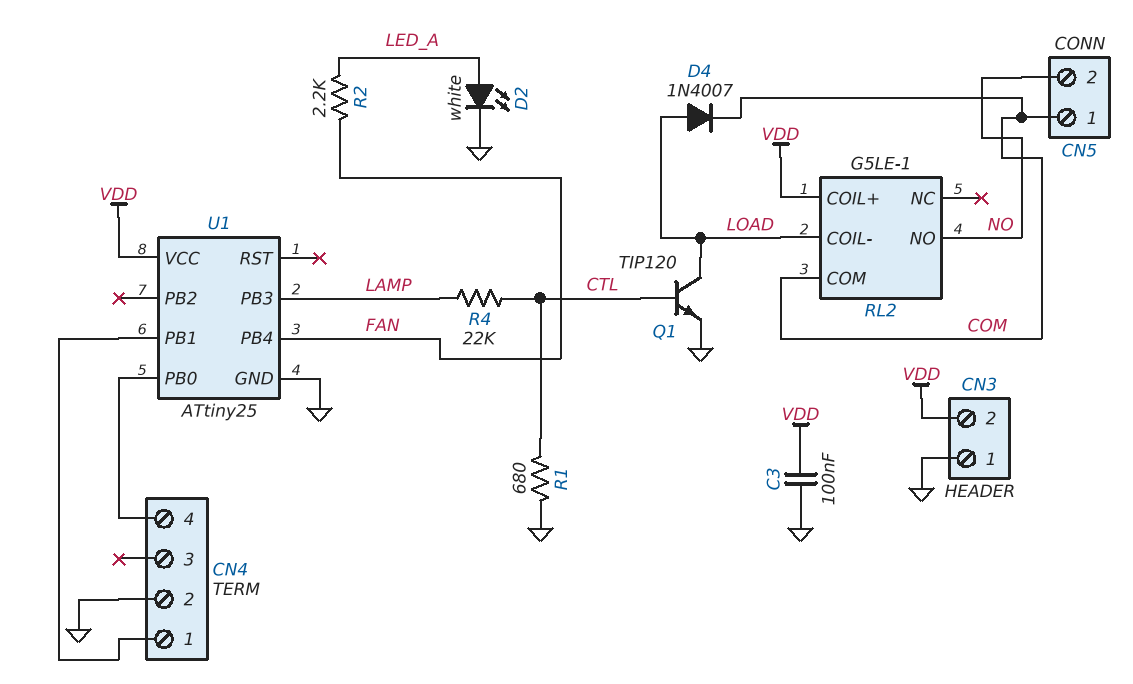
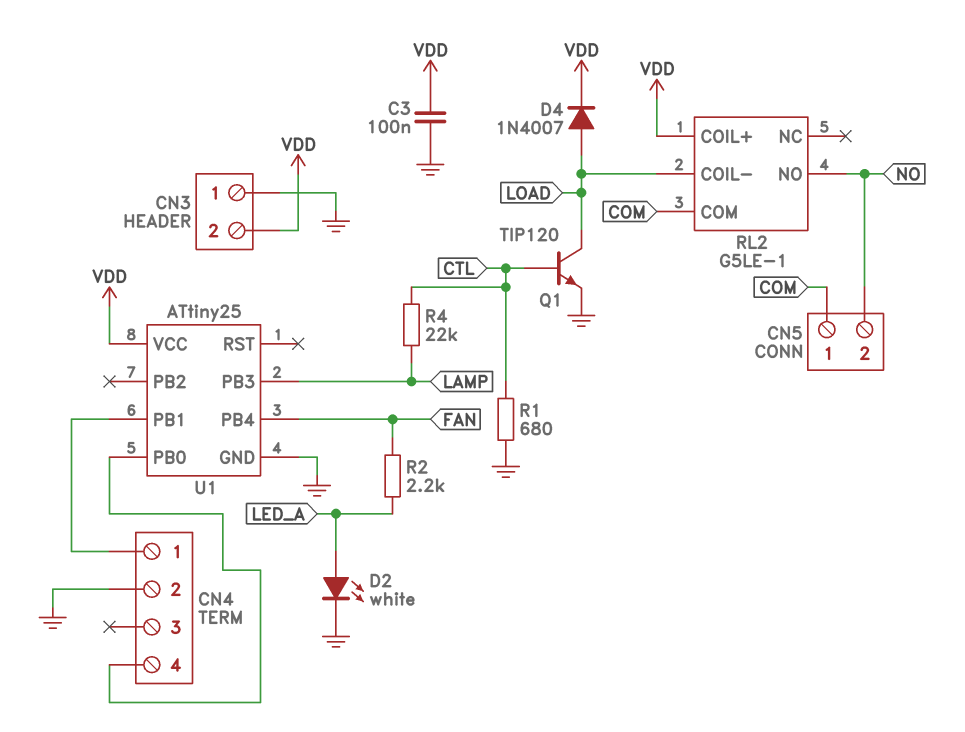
D4: diode 1N4007 (A LOAD, K COM) -> diode 1N4007 (A LOAD, K VDD)

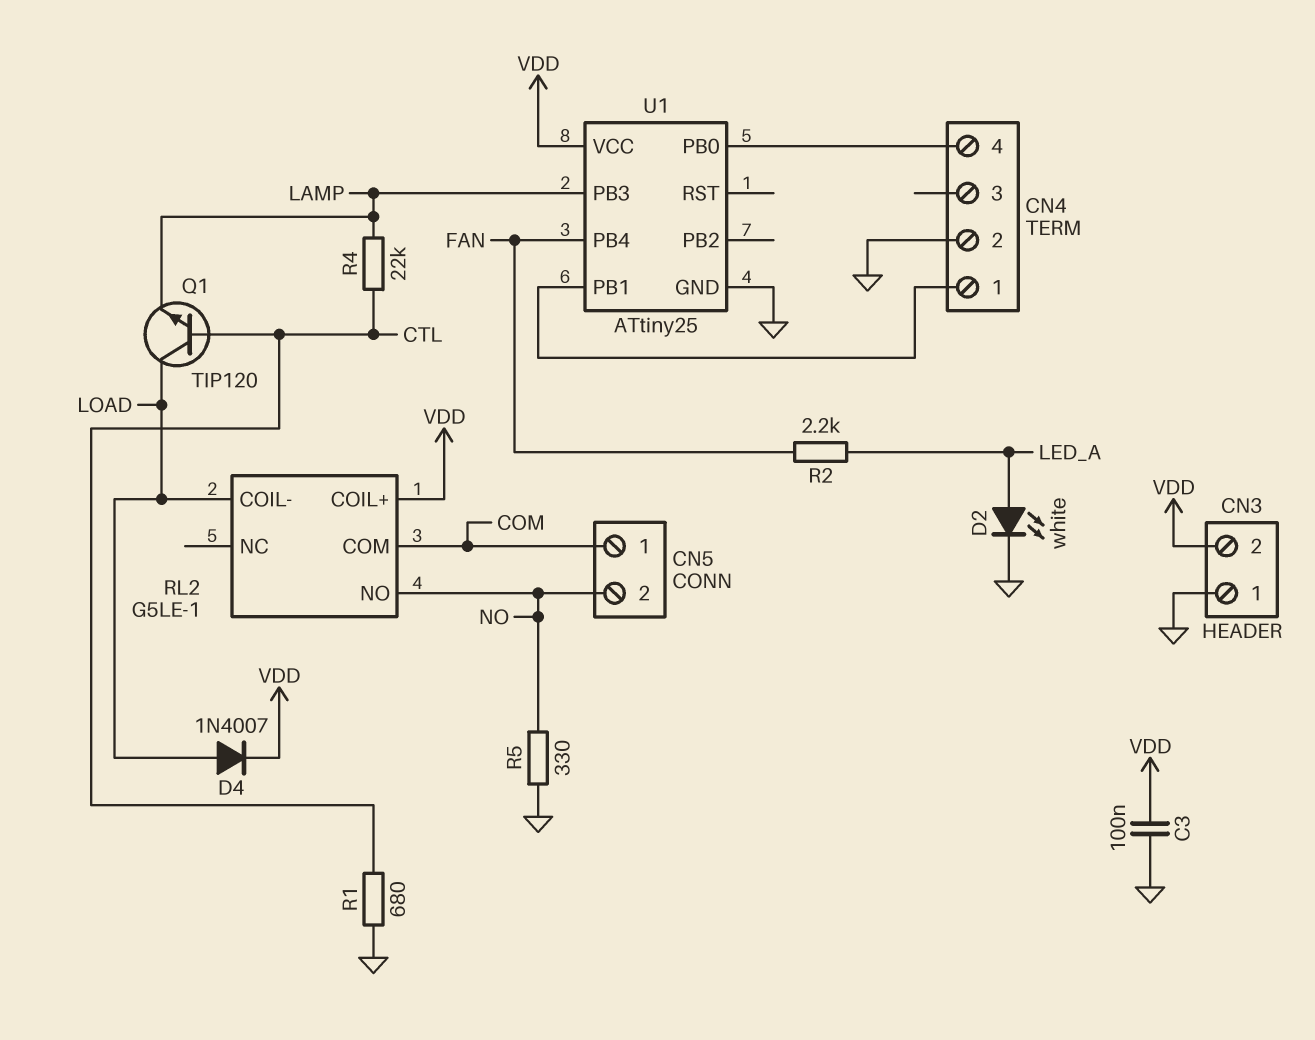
Q1: NPN TIP120 (B CTL, C LOAD, E GND) -> NPN TIP120 (B CTL, C LOAD, E LAMP)
R5: none -> 330 (GND, NO)

